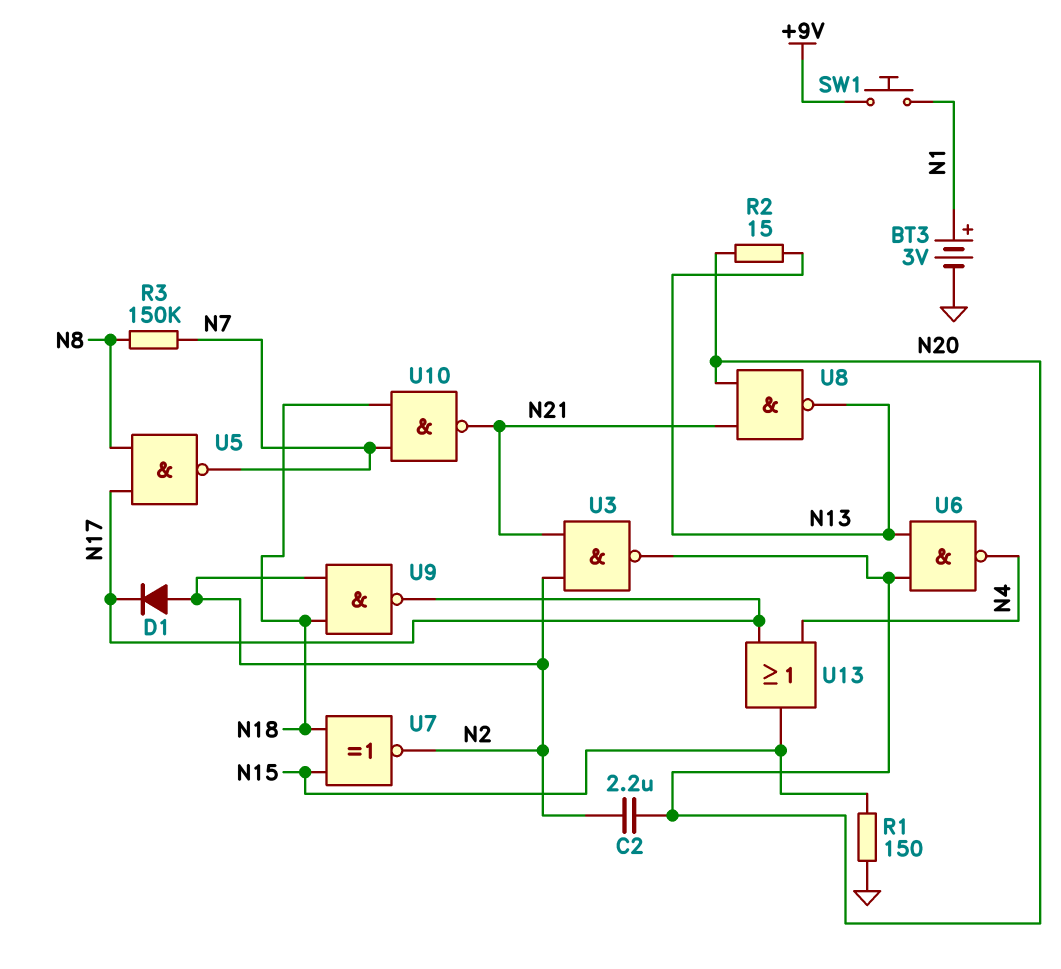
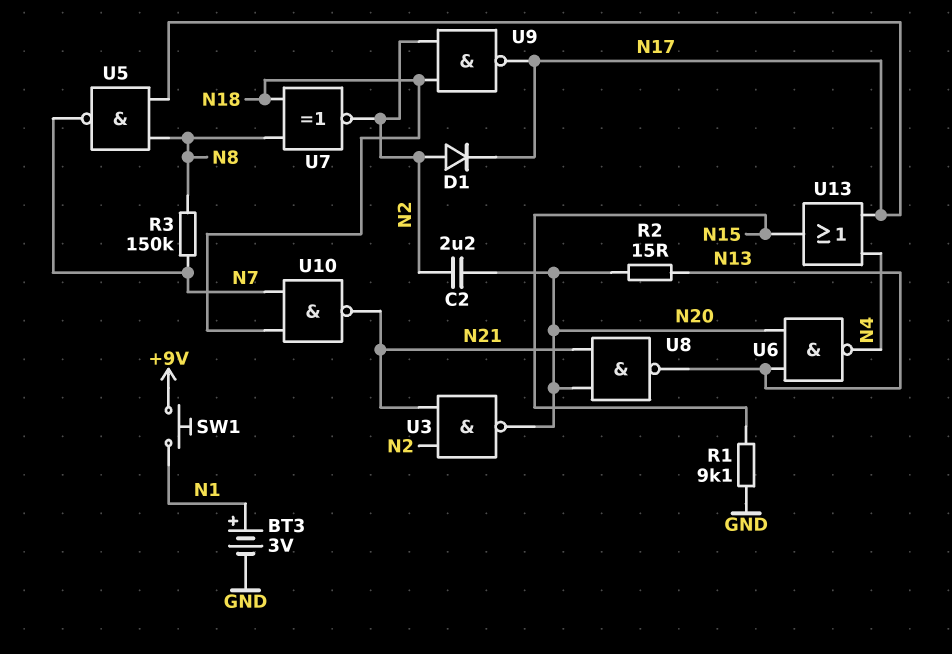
R1: 150 (GND, N15) -> 9.1k (GND, N15)
U7: XNOR (in N15, in N18, out N2) -> XNOR (in N8, in N18, out N2)

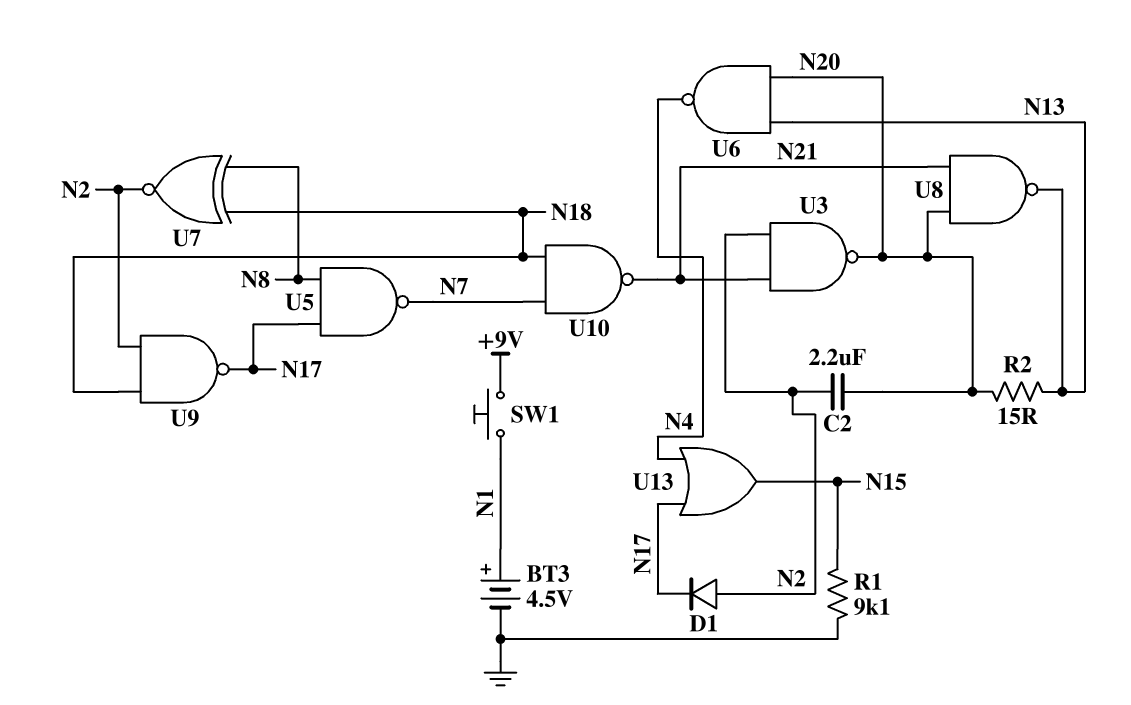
BT3: 3V (plus N1, minus GND) -> 4.5V (plus N1, minus GND)
R3: 150k (N7, N8) -> none

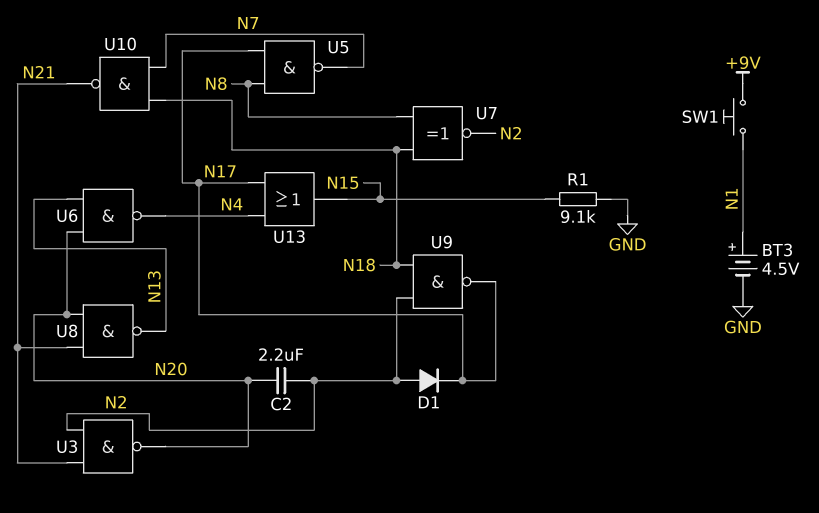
R2: 15 (N13, N20) -> none

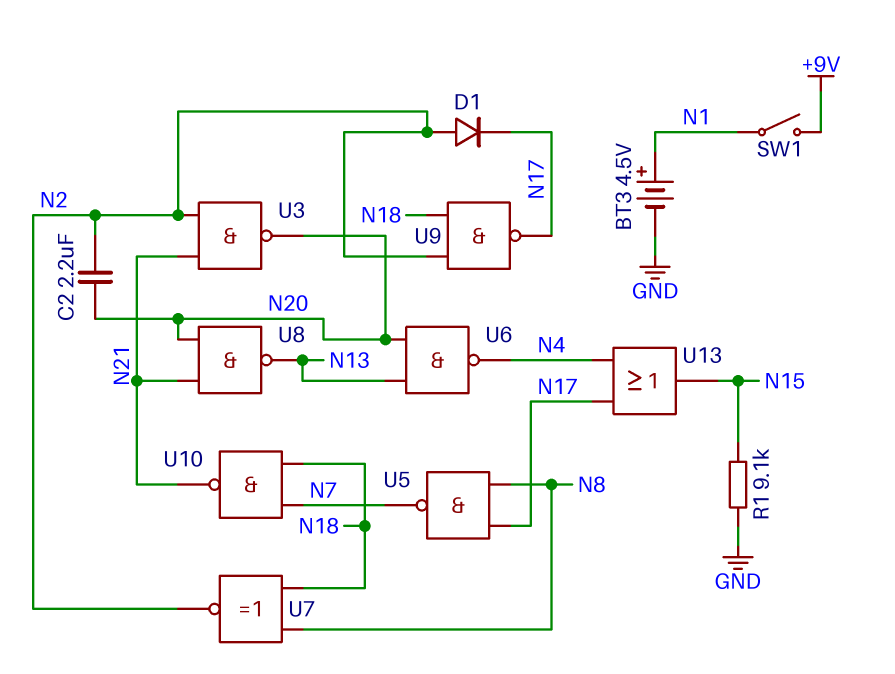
SW1: button (+9V, N1) -> switch (+9V, N1)

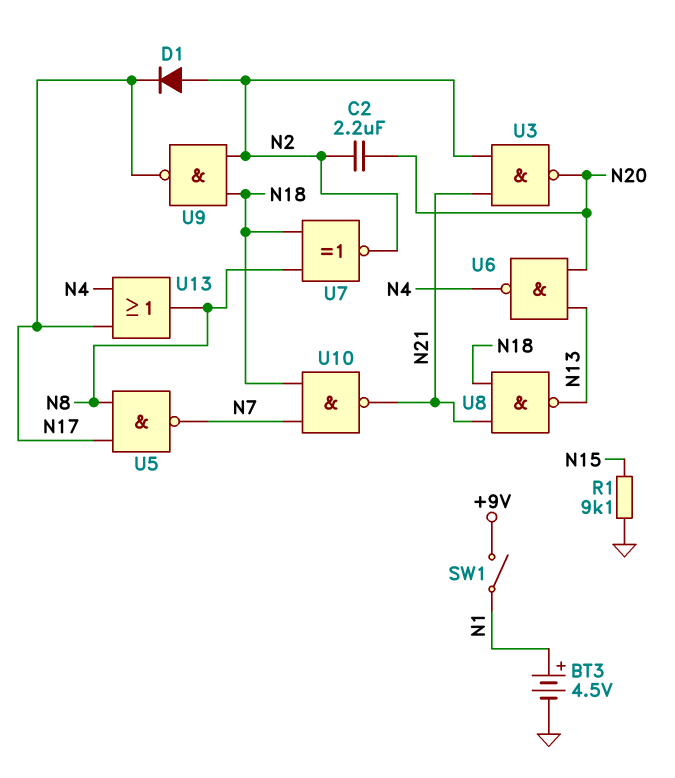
U8: NAND (in N20, in N21, out N13) -> NAND (in N18, in N21, out N13)
U13: OR (in N4, in N17, out N15) -> OR (in N4, in N17, out N8)

